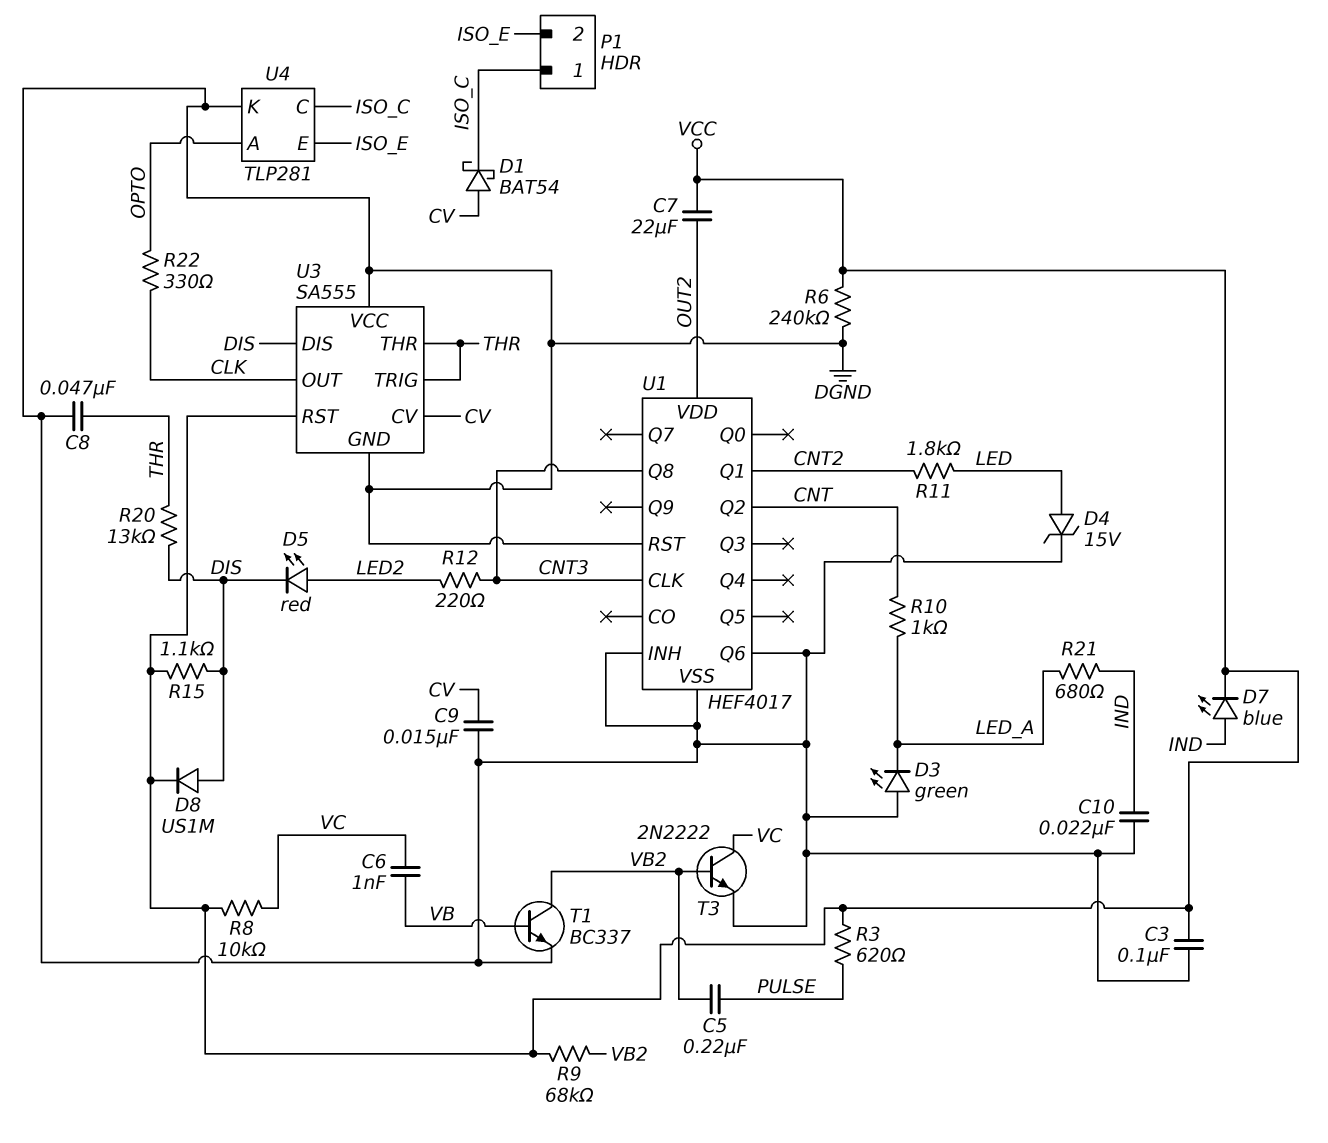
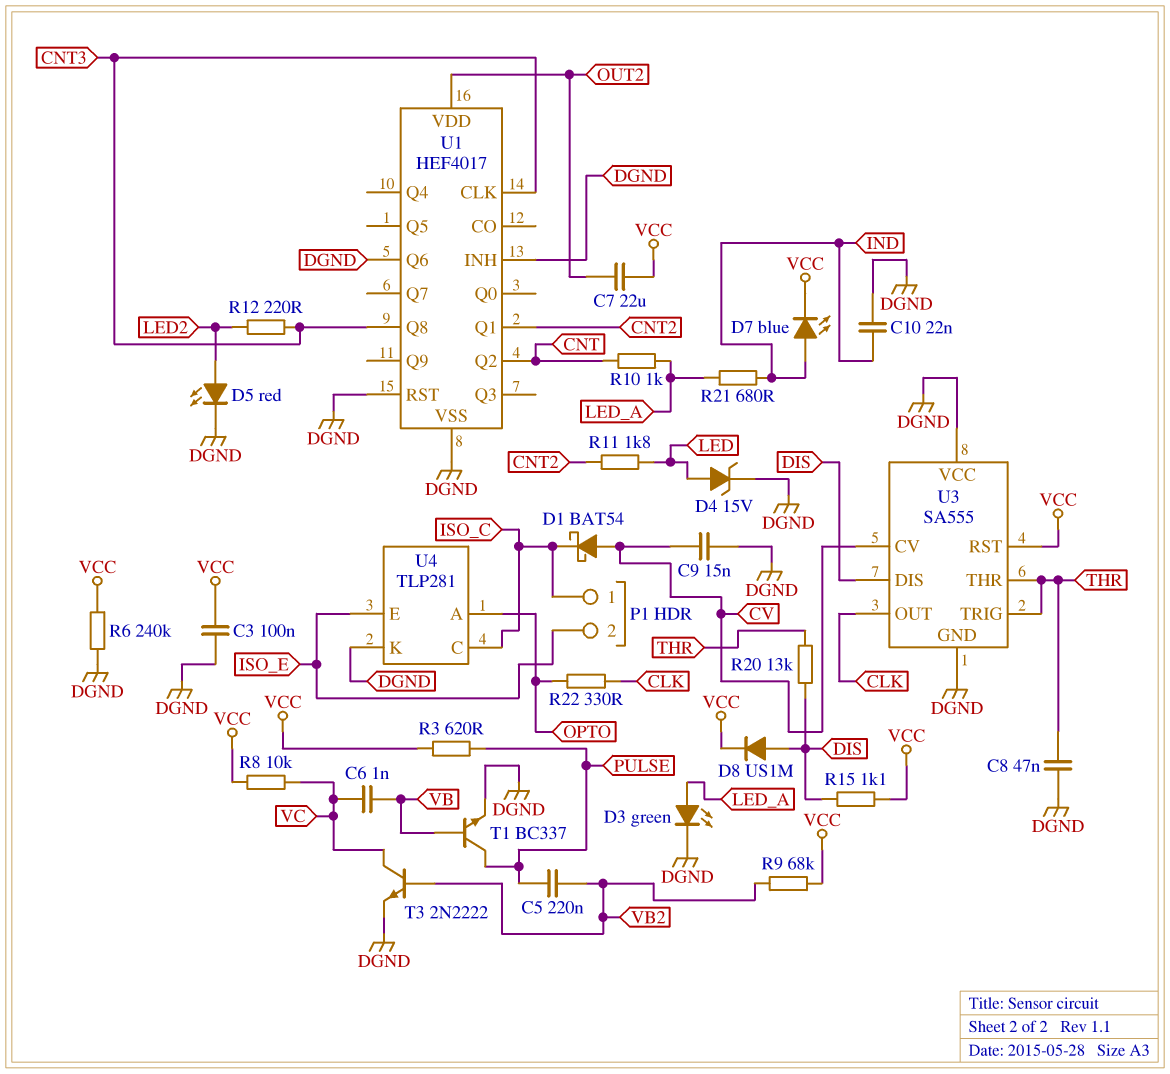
D3: LED green (A DGND, K LED_A) -> LED green (A LED_A, K DGND)
D5: LED red (A LED2, K DIS) -> LED red (A LED2, K DGND)
T1: NPN BC337 (B VB, C VB2, E DGND) -> NPN BC337 (B VB, C PULSE, E DGND)

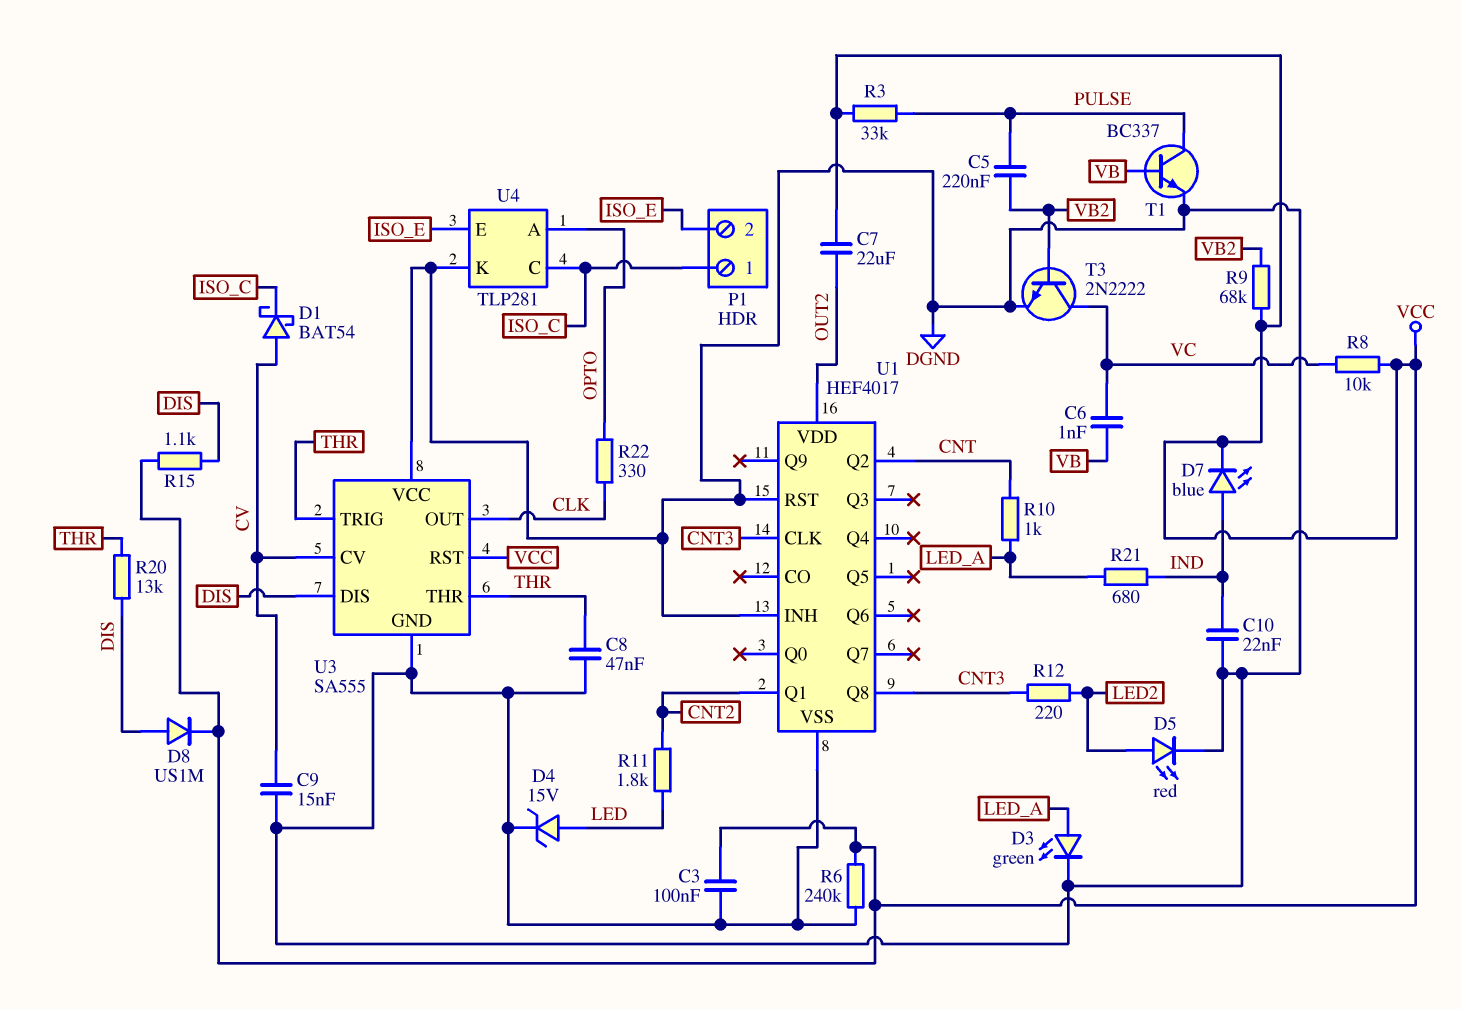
R3: 620 (PULSE, VCC) -> 33k (PULSE, VCC)
U1 pin Q6: DGND -> none

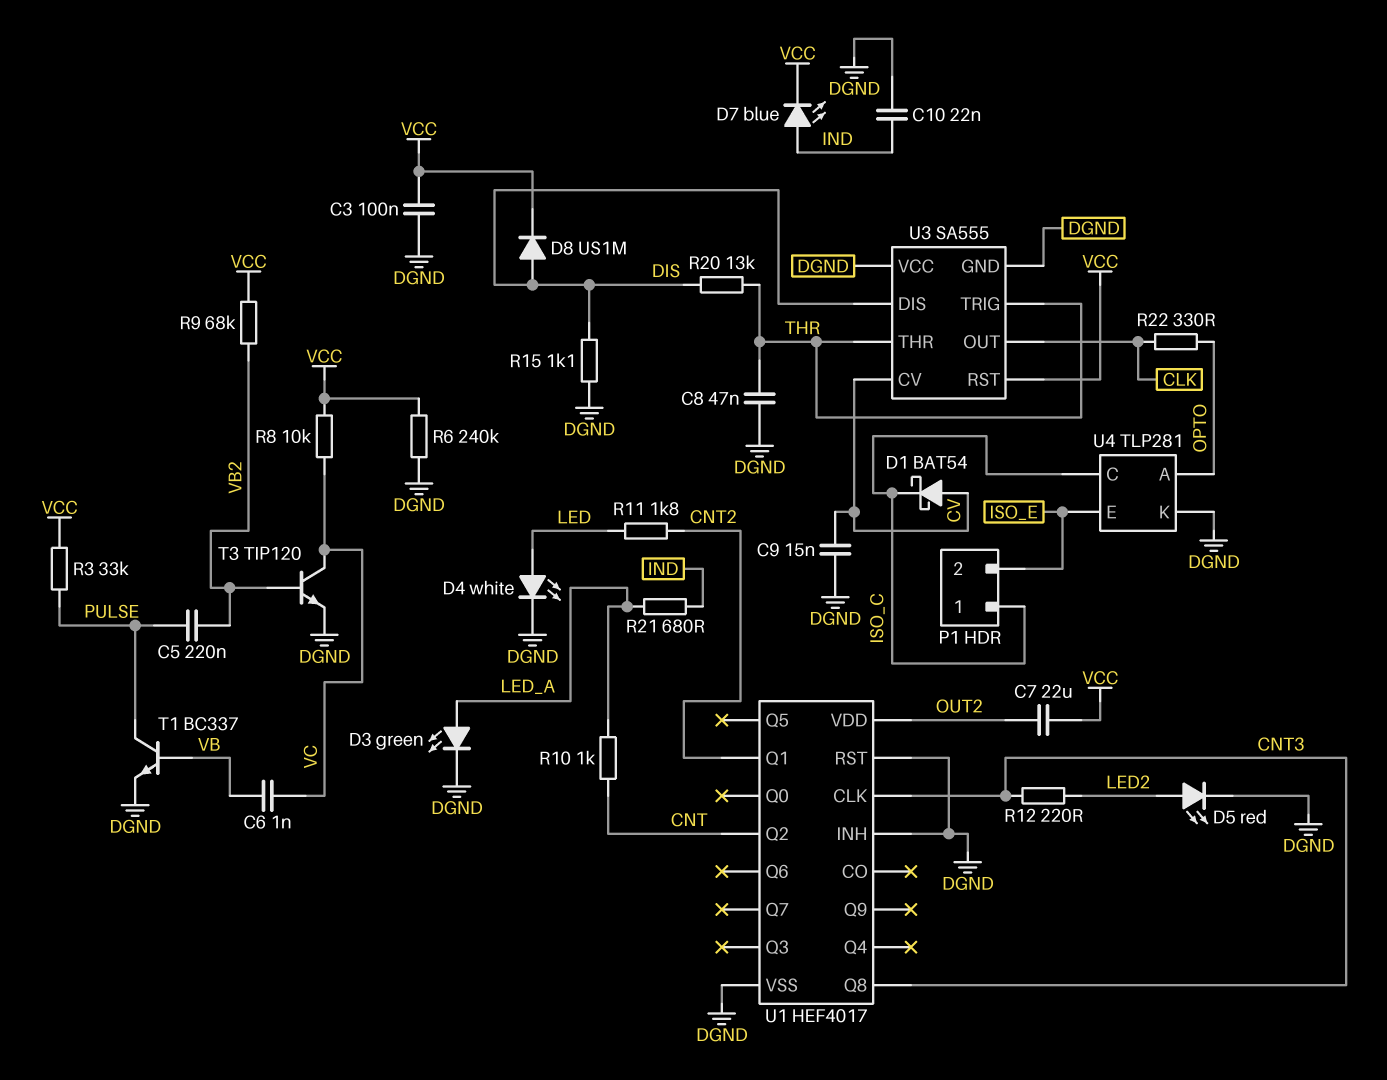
D4: zener 15V (A LED, K DGND) -> LED white (A LED, K DGND)
R15: 1.1k (DIS, VCC) -> 1.1k (DGND, DIS)
T3: NPN 2N2222 (B VB2, C VC, E DGND) -> NPN TIP120 (B VB2, C VC, E DGND)

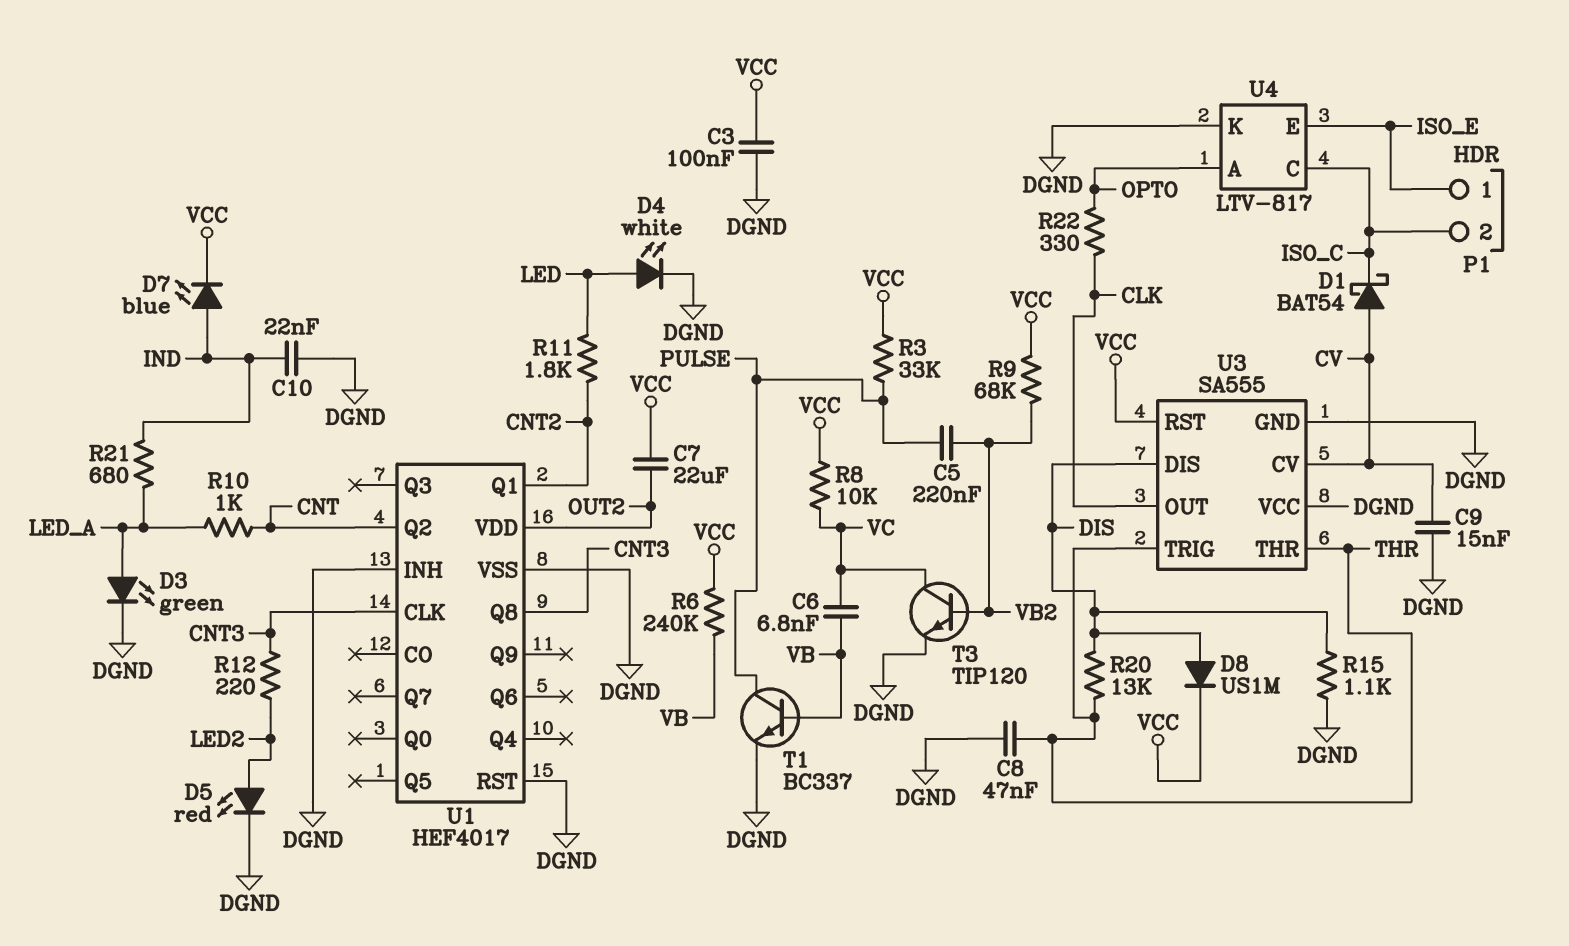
C6: 1nF (VB, VC) -> 6.8nF (VB, VC)
P1 pin 1: ISO_C -> ISO_E
P1 pin 2: ISO_E -> ISO_C
R6: 240k (DGND, VCC) -> 240k (VB, VCC)
U4: TLP281 -> LTV-817

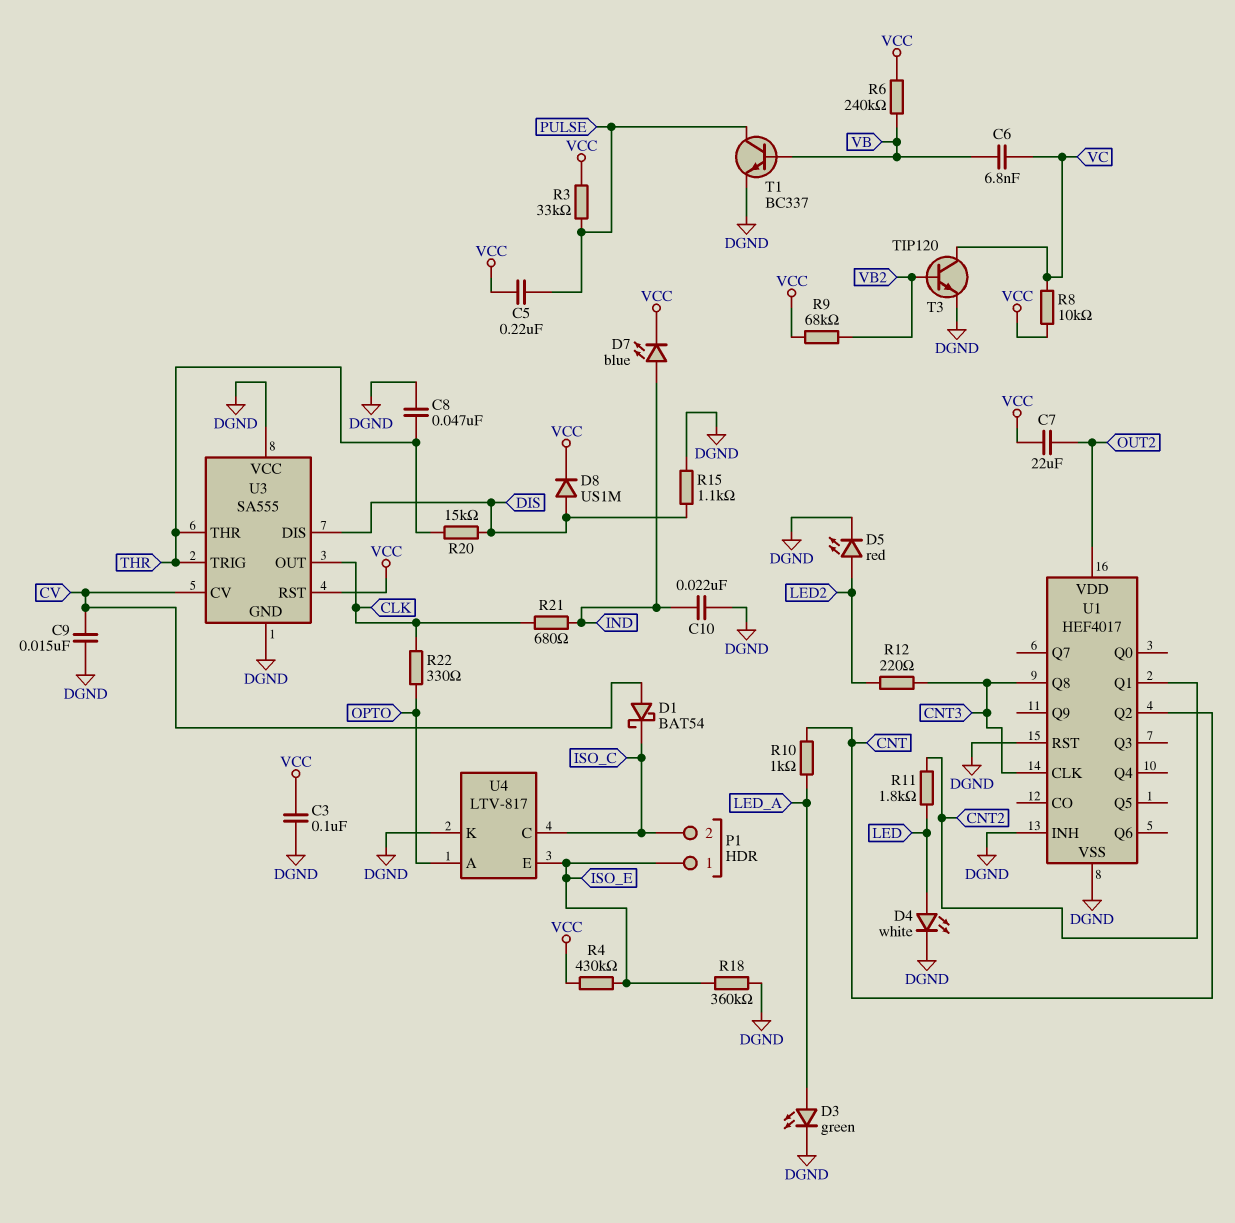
C5: 220nF (PULSE, VB2) -> 220nF (PULSE, VCC)
R4: none -> 430k (ISO_E, VCC)
R18: none -> 360k (DGND, ISO_E)
R20: 13k (DIS, THR) -> 15k (DIS, THR)
R21: 680 (IND, LED_A) -> 680 (CLK, IND)

